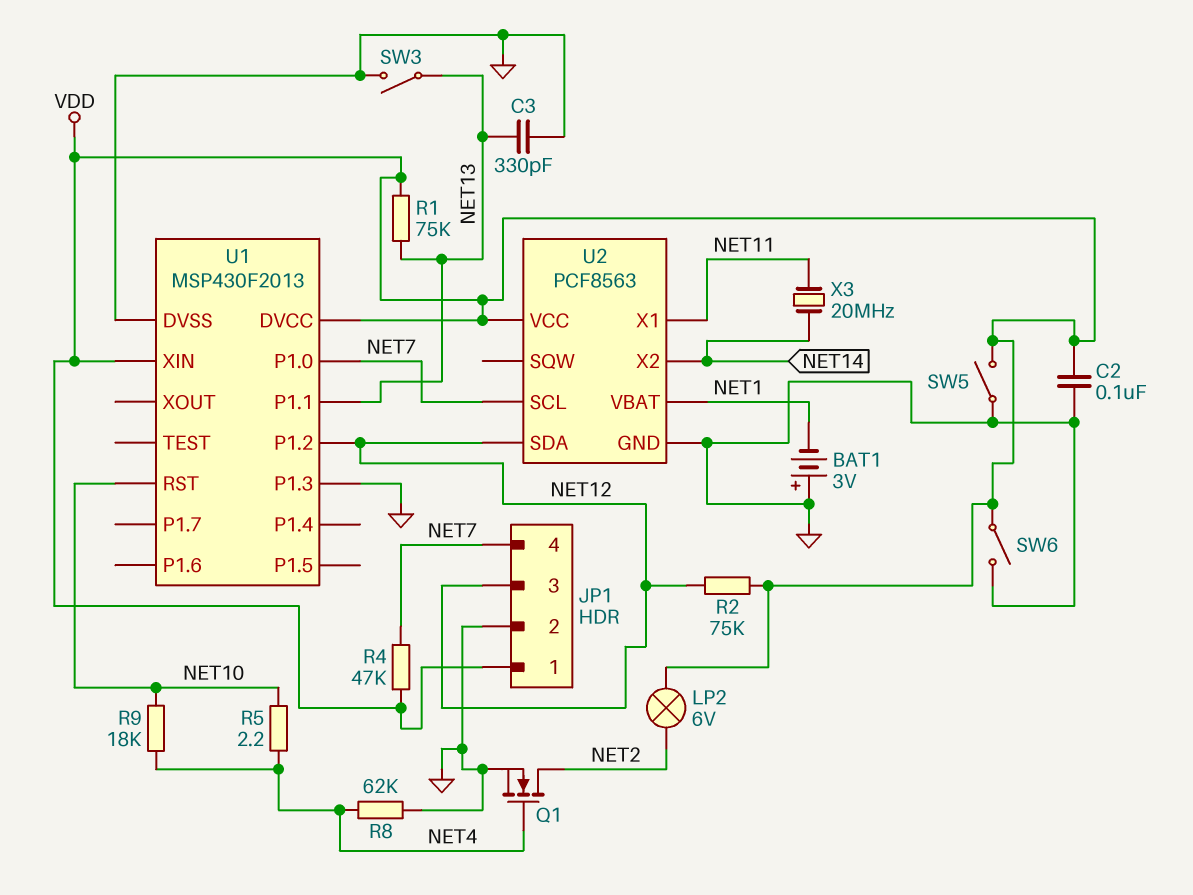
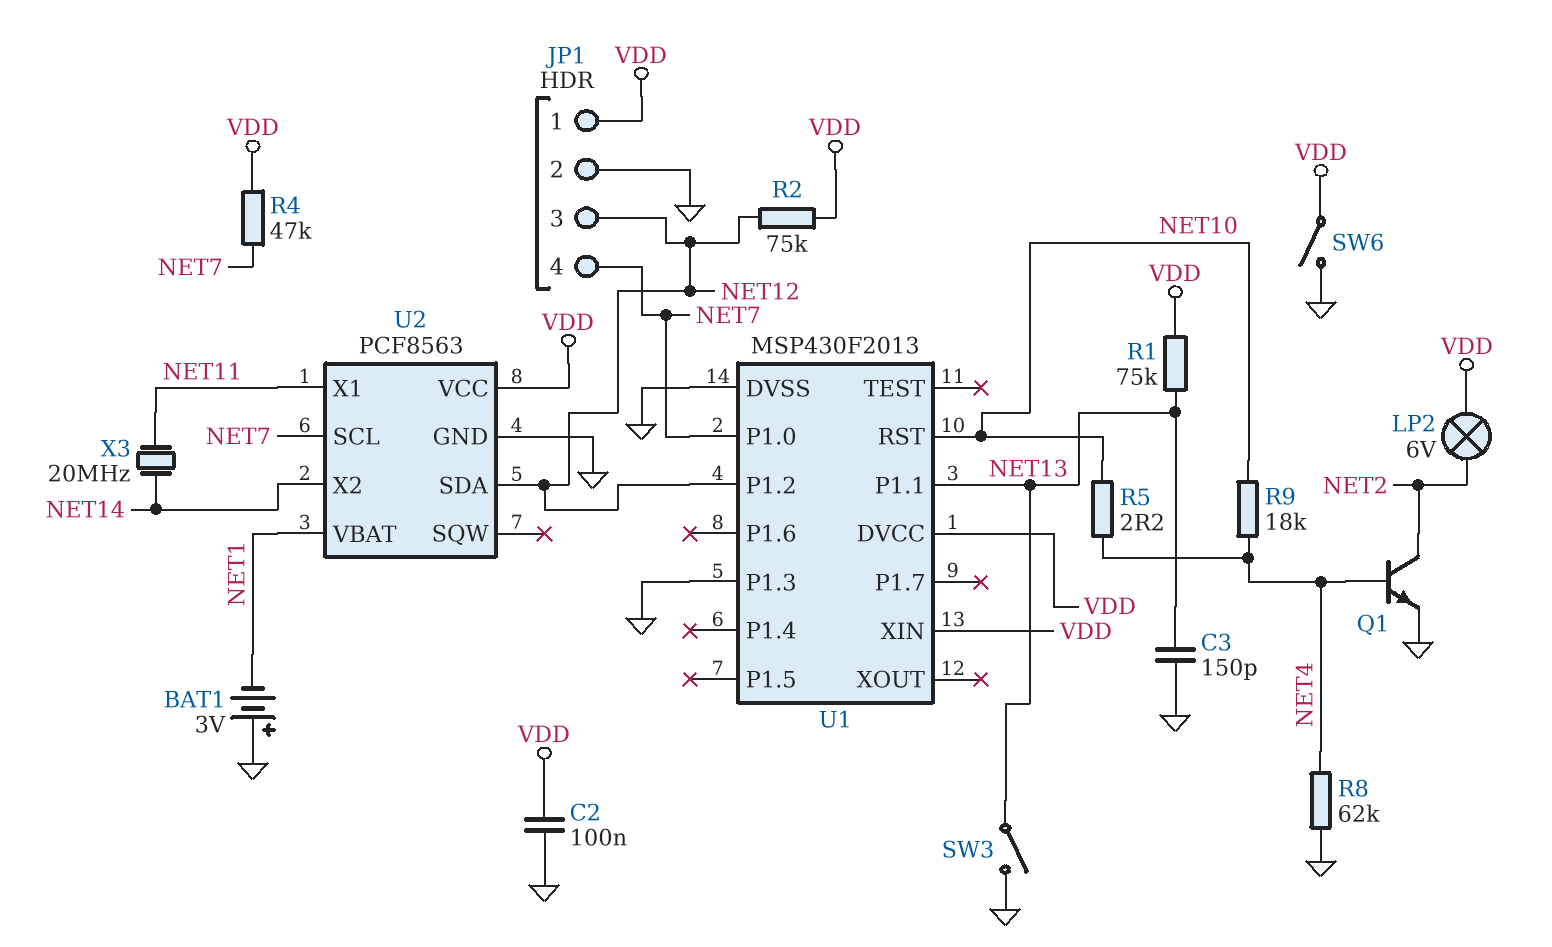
C3: 330pF (GND, NET13) -> 150pF (GND, NET13)
Q1: NMOS (G NET4, D NET2, S GND) -> NPN (B NET4, C NET2, E GND)
SW5: switch (GND, VDD) -> none

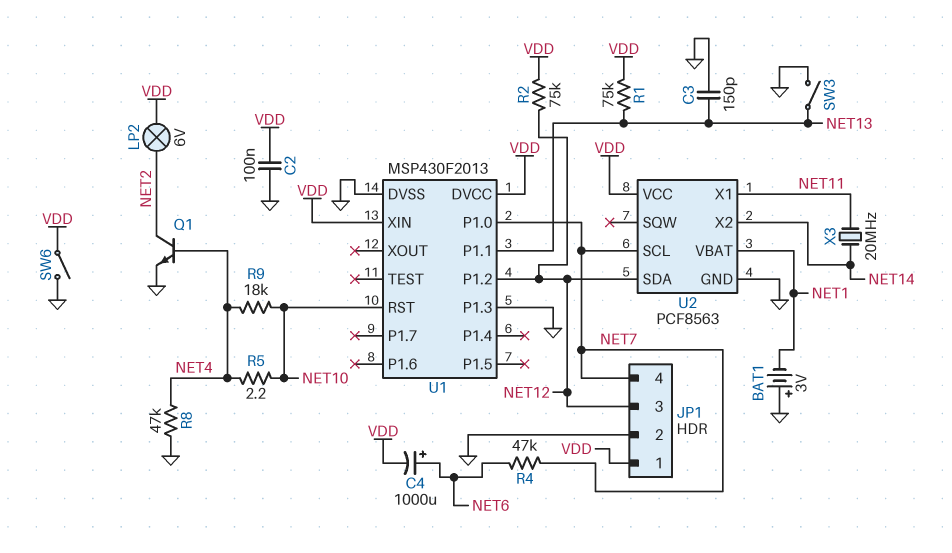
C4: none -> 1000uF (plus NET6, minus VDD)
R4: 47k (NET7, VDD) -> 47k (NET6, NET7)
R8: 62k (GND, NET4) -> 47k (GND, NET4)

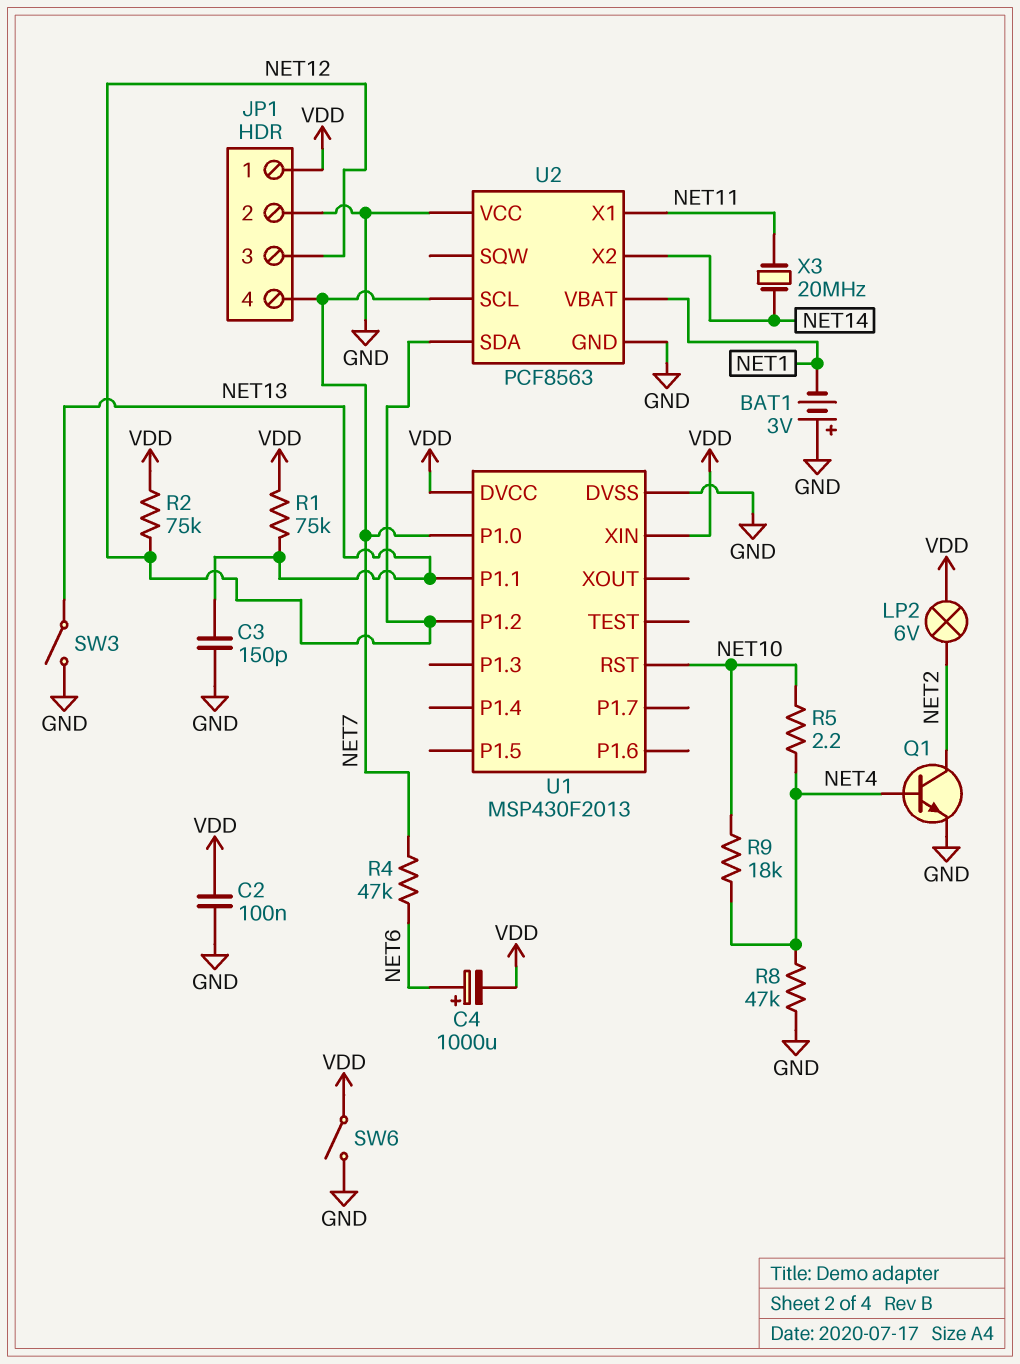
U1 pin P1.3: GND -> none
U2 pin VCC: VDD -> GND

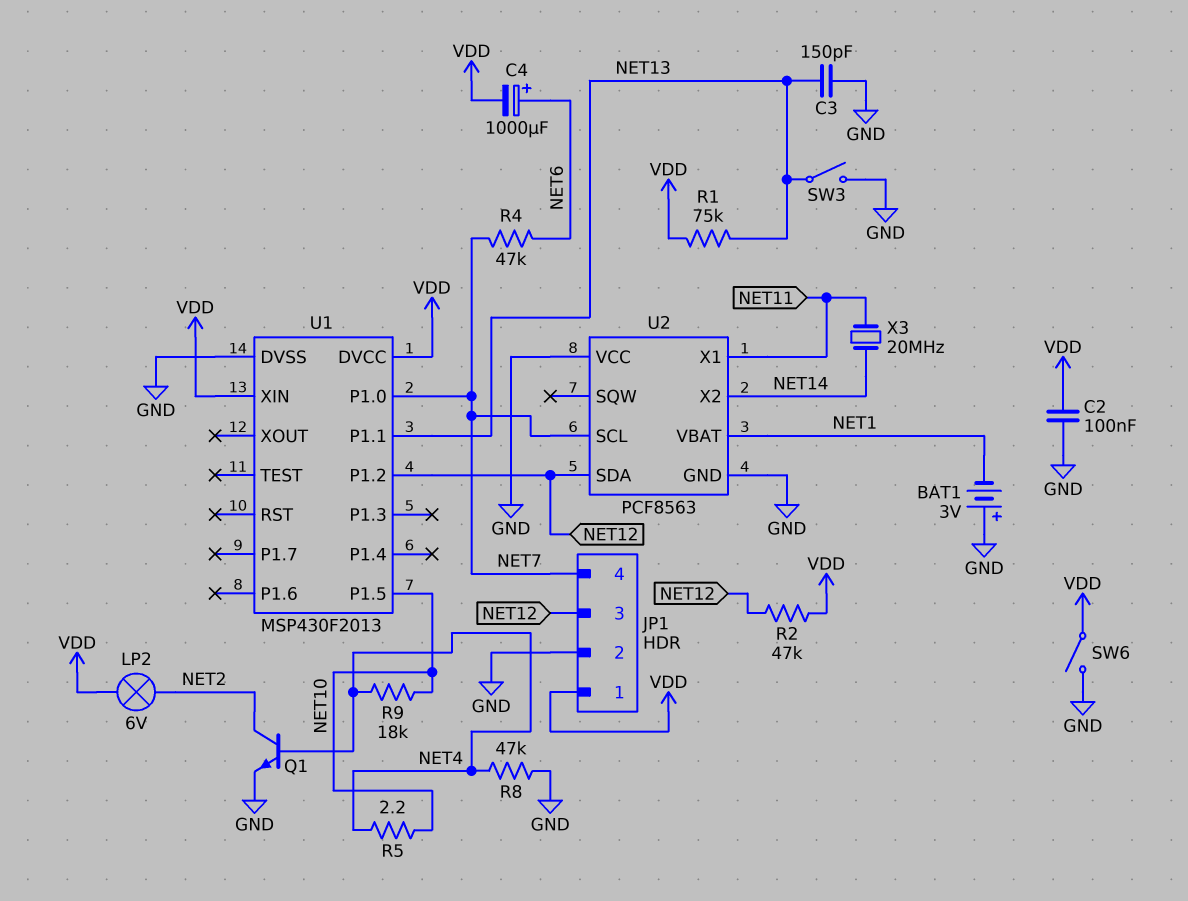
R2: 75k (NET12, VDD) -> 47k (NET12, VDD)
U1 pin P1.5: none -> NET10
U1 pin RST: NET10 -> none

